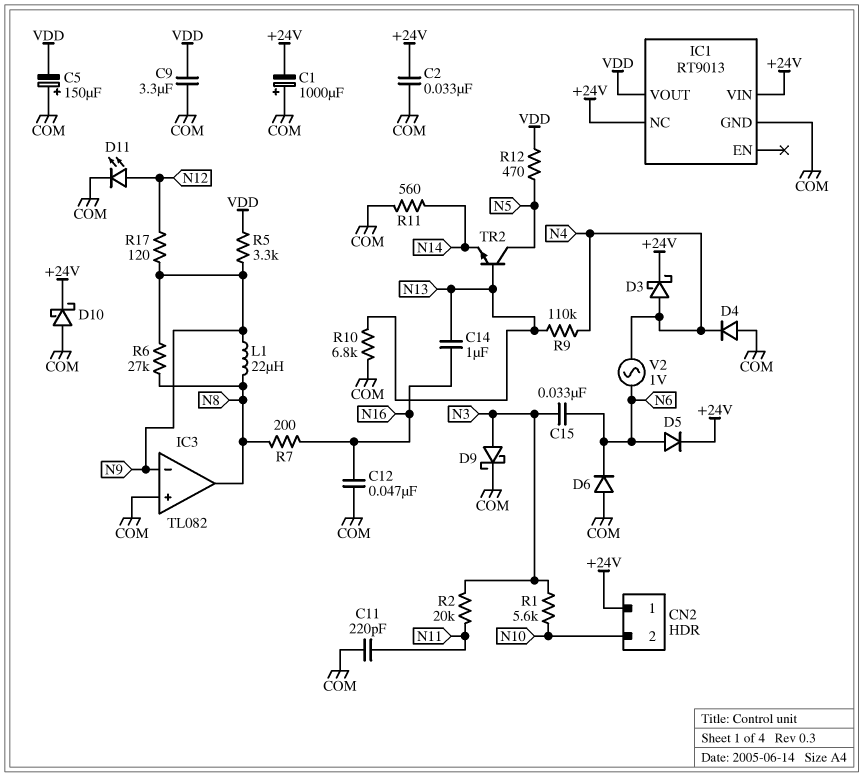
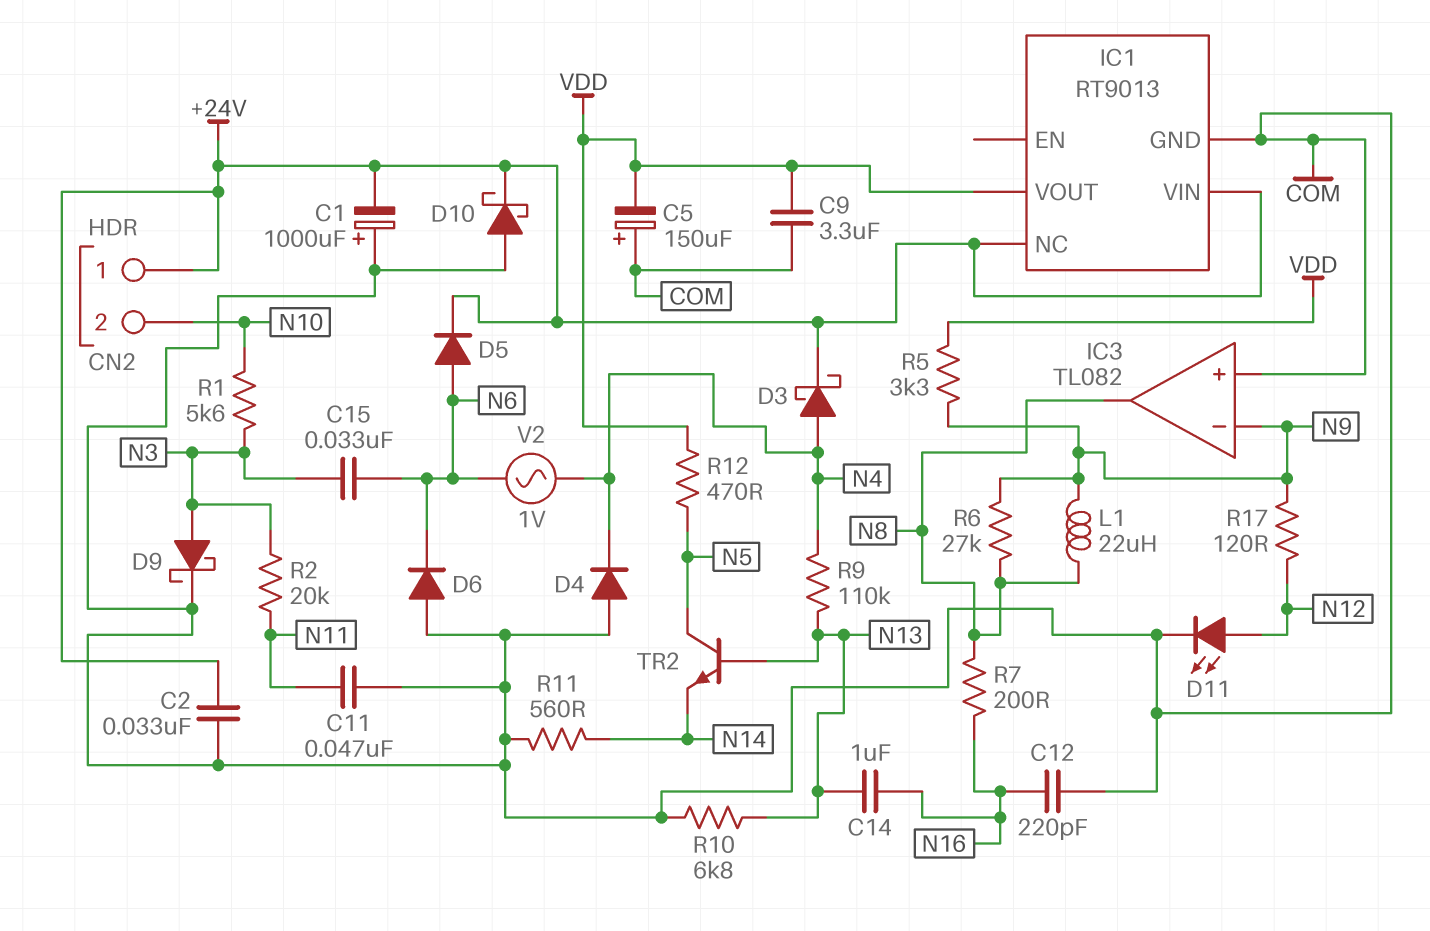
C11: 220pF (COM, N11) -> 47nF (COM, N11)
C12: 47nF (COM, N16) -> 220pF (COM, N16)

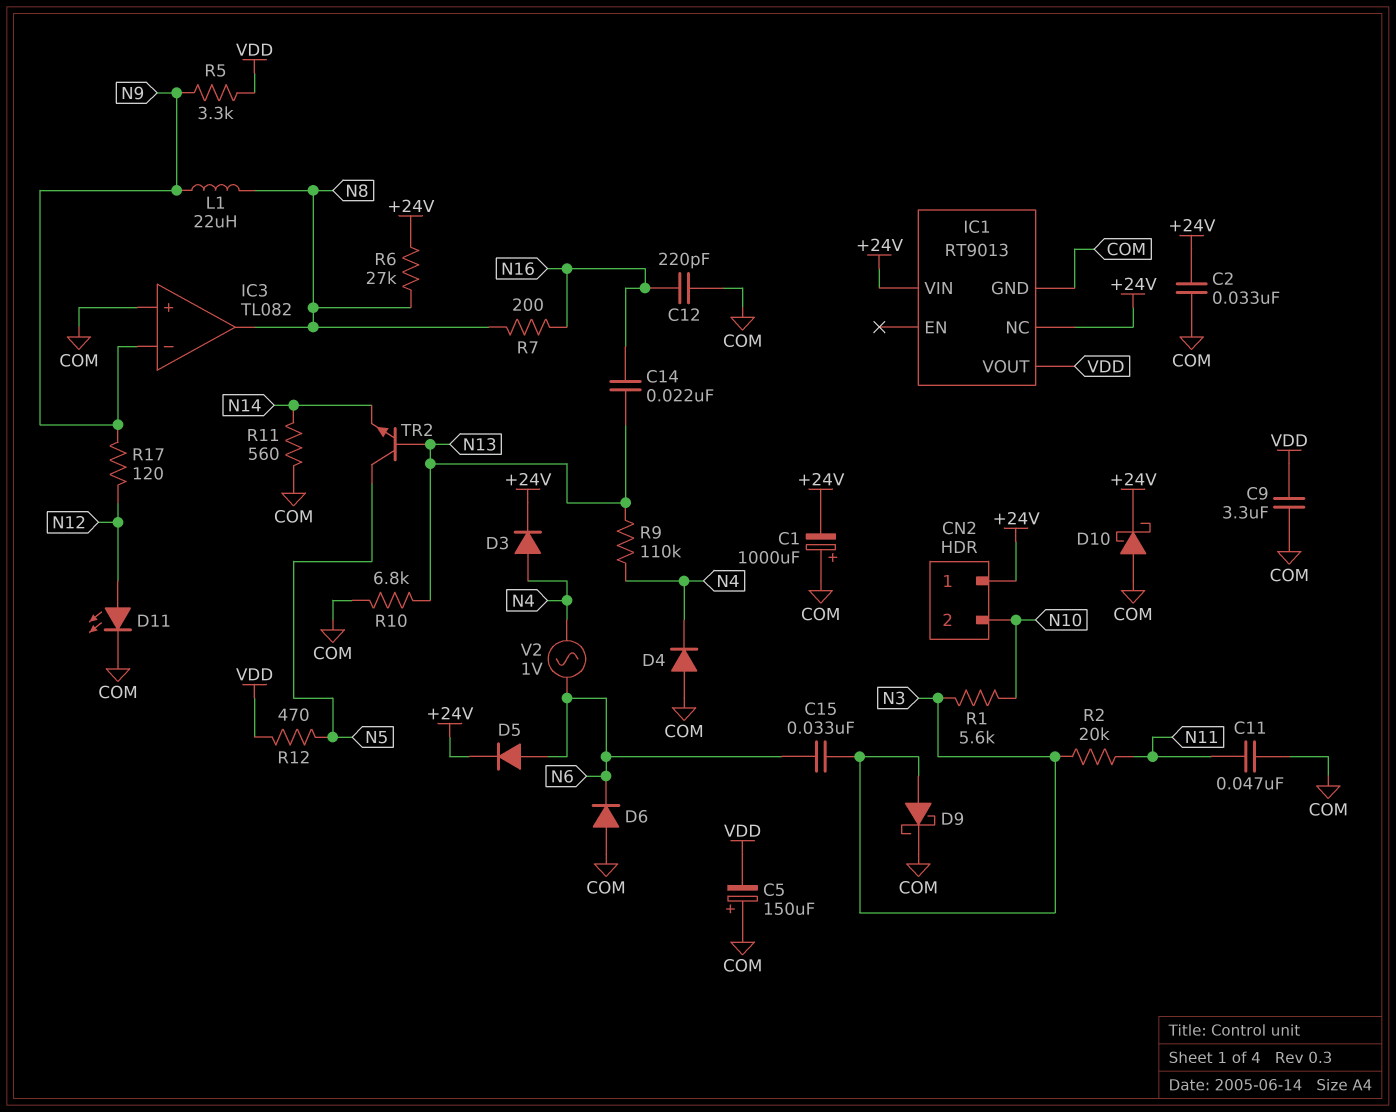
C14: 1uF (N13, N16) -> 22nF (N13, N16)
D3: schottky (A N4, K +24V) -> diode (A N4, K +24V)
R6: 27k (N8, N9) -> 27k (+24V, N8)

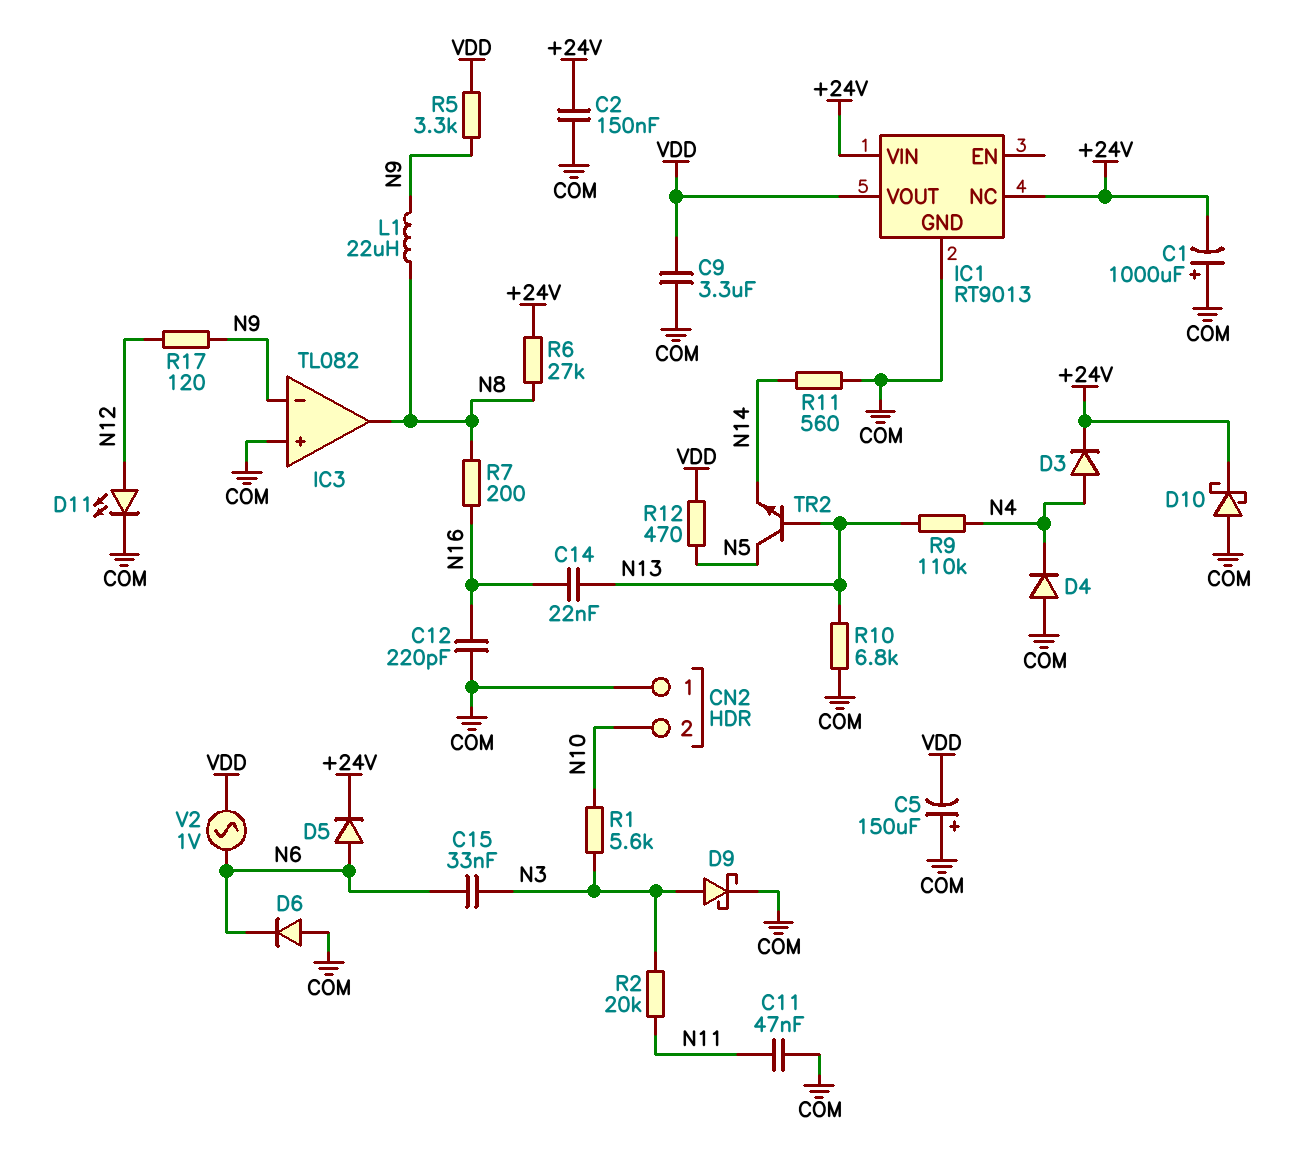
C2: 33nF (+24V, COM) -> 150nF (+24V, COM)
CN2 pin 1: +24V -> COM
V2: AC 1V (N4, N6) -> AC 1V (N6, VDD)

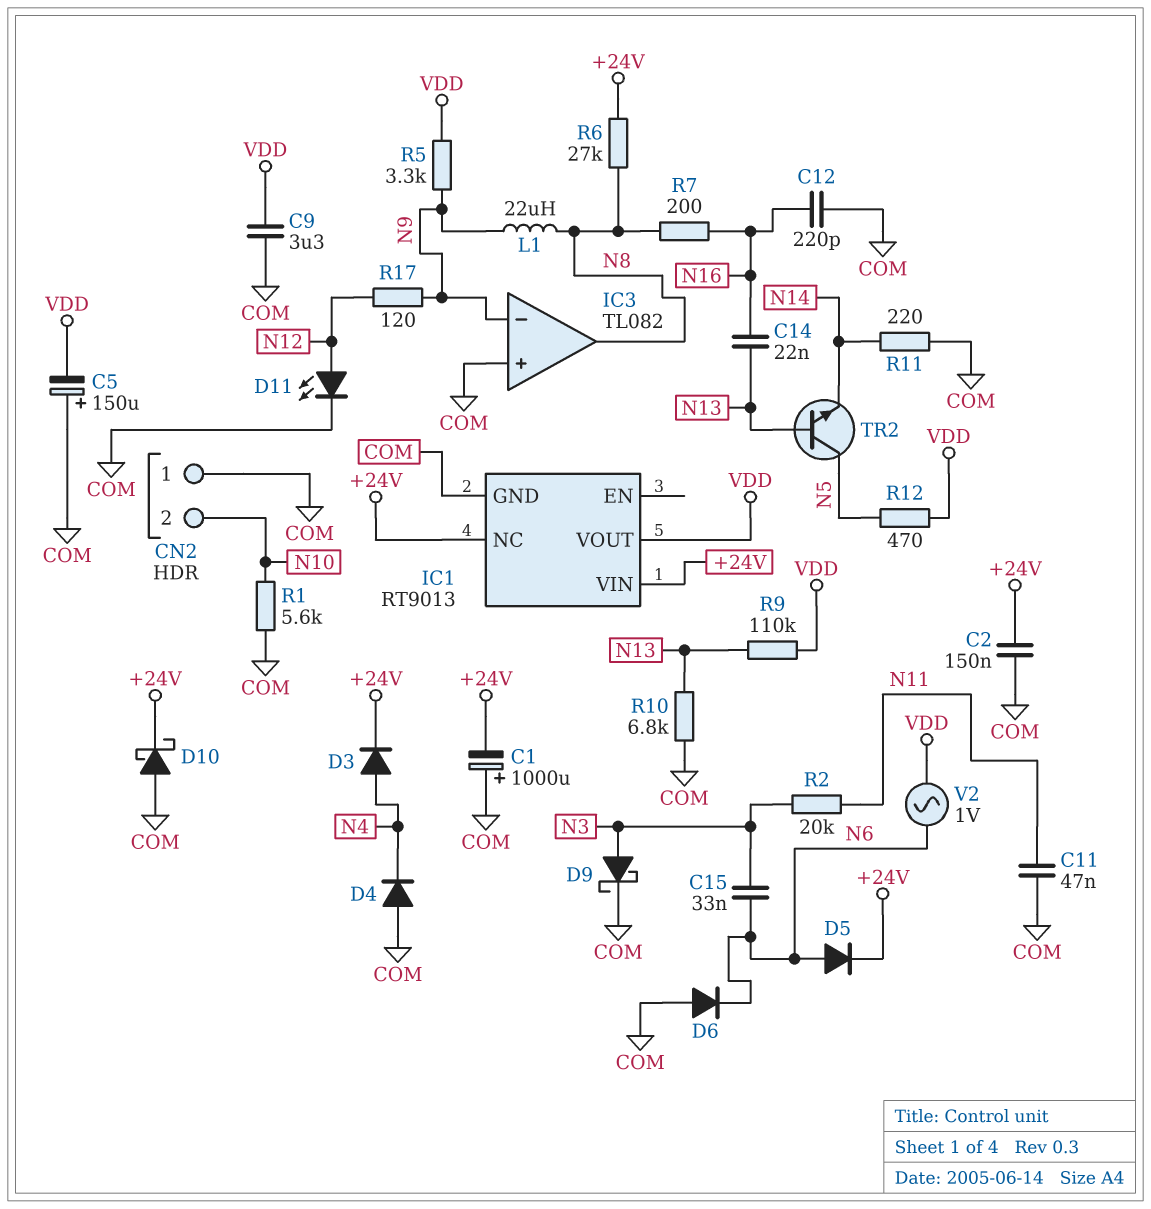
R1: 5.6k (N3, N10) -> 5.6k (COM, N10)
R9: 110k (N4, N13) -> 110k (N13, VDD)
R11: 560 (COM, N14) -> 220 (COM, N14)

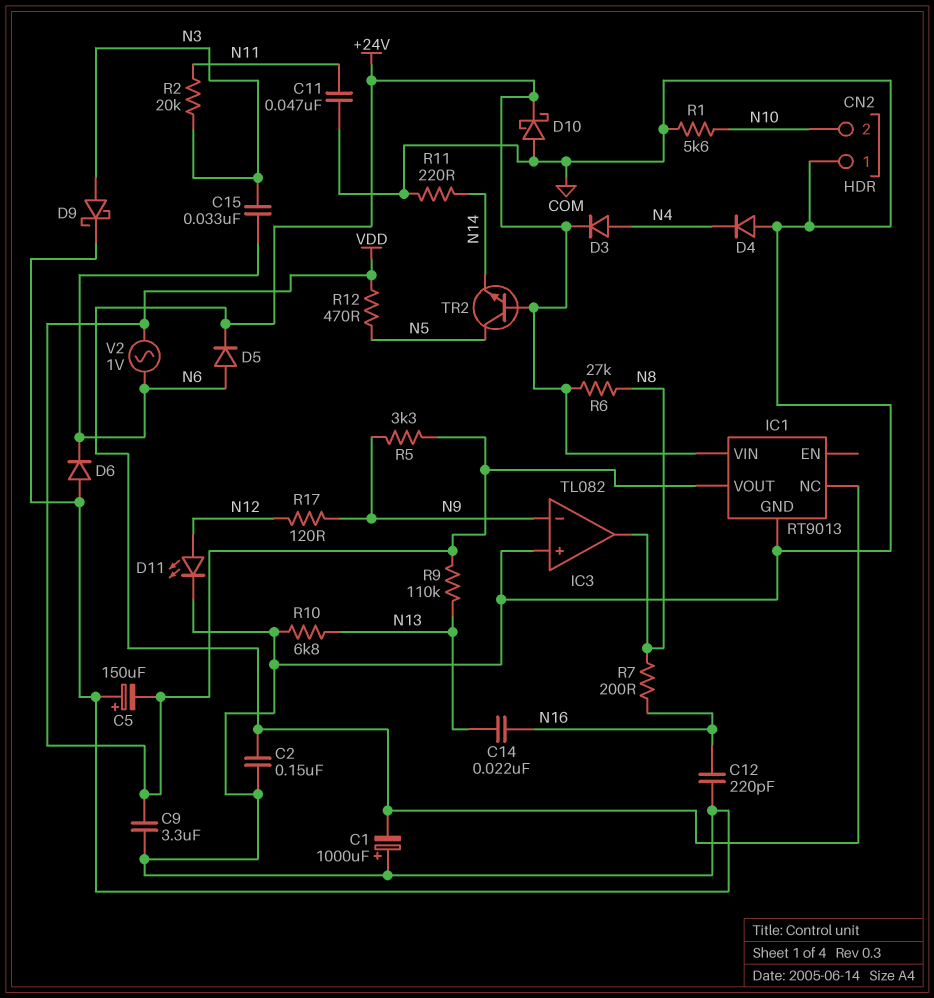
L1: 22uH (N8, N9) -> none
TR2: NPN (B N13, C N5, E N14) -> NPN (B +24V, C N5, E N14)

